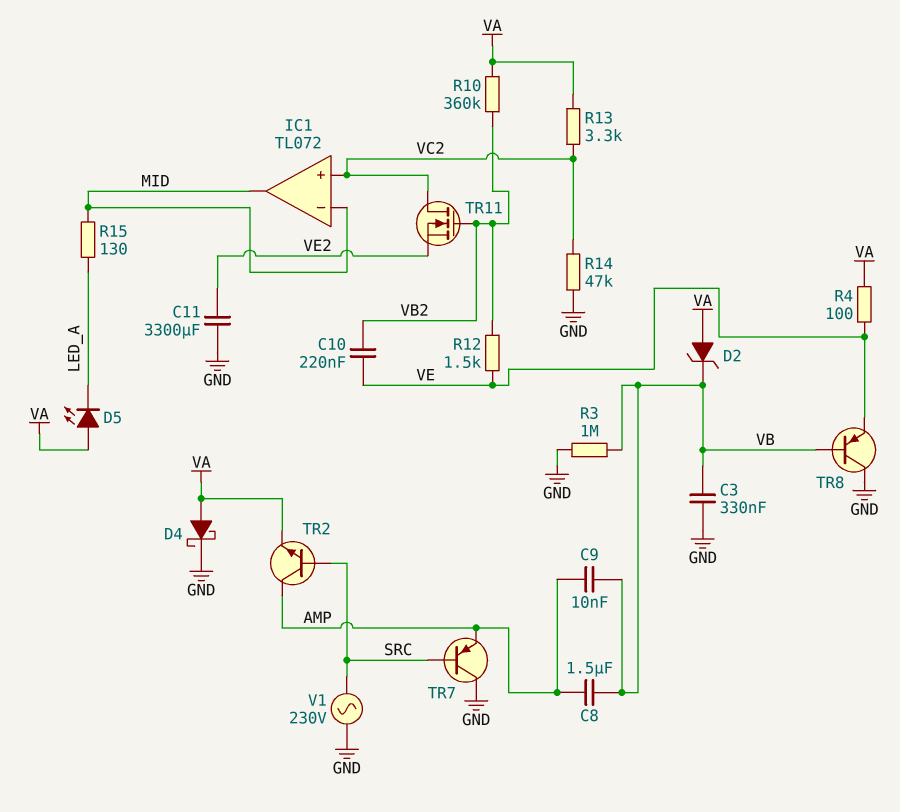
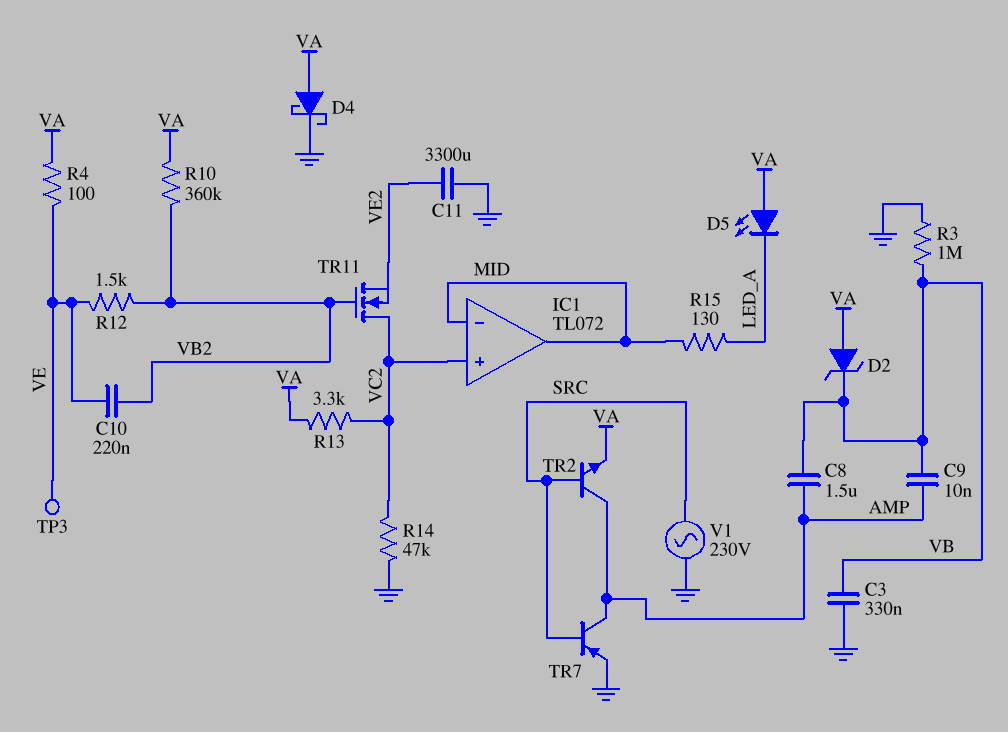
TP3: none -> test point (VE)
TR7: PNP (B SRC, C GND, E AMP) -> PNP (B SRC, C AMP, E GND)
TR8: PNP (B VB, C GND, E VE) -> none

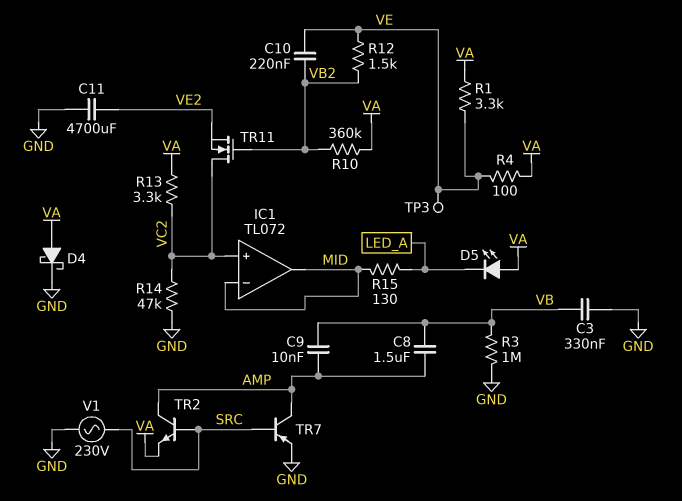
C11: 3300uF (GND, VE2) -> 4700uF (GND, VE2)
D2: zener (A VA, K VB) -> none
R1: none -> 3.3k (VA, VE)

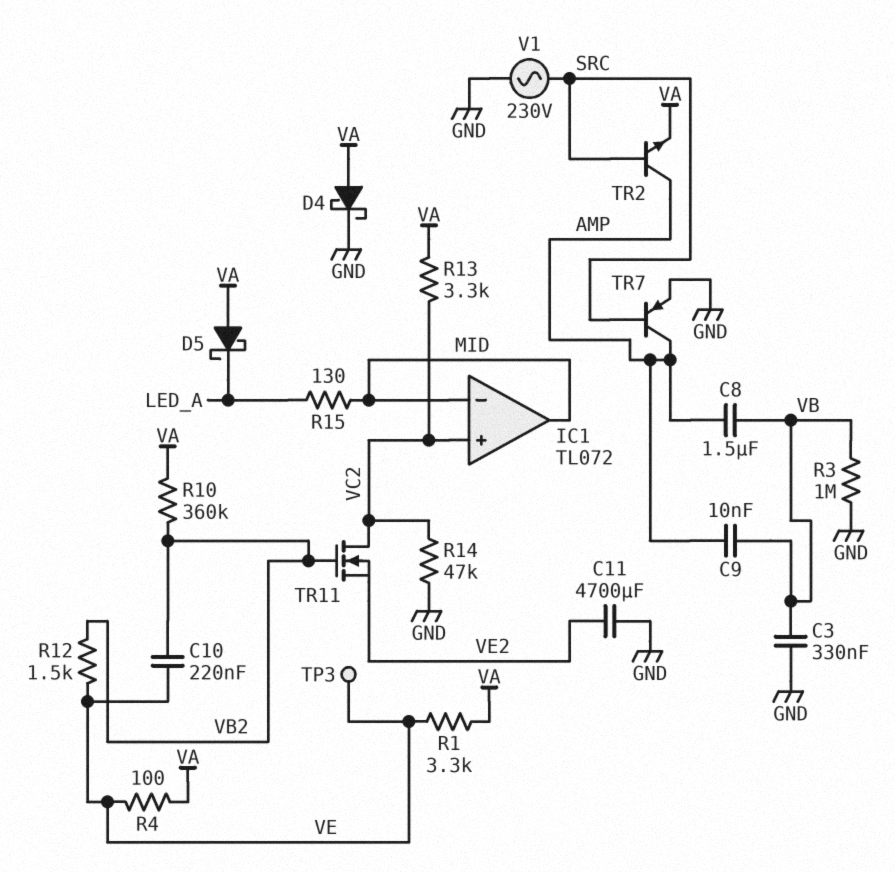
D5: LED (A VA, K LED_A) -> schottky (A VA, K LED_A)

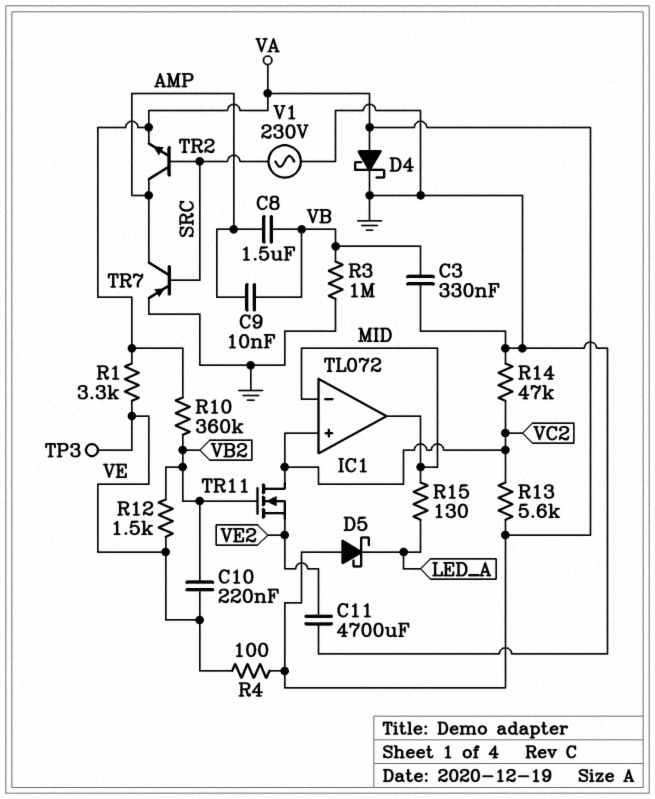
R13: 3.3k (VA, VC2) -> 5.6k (VA, VC2)

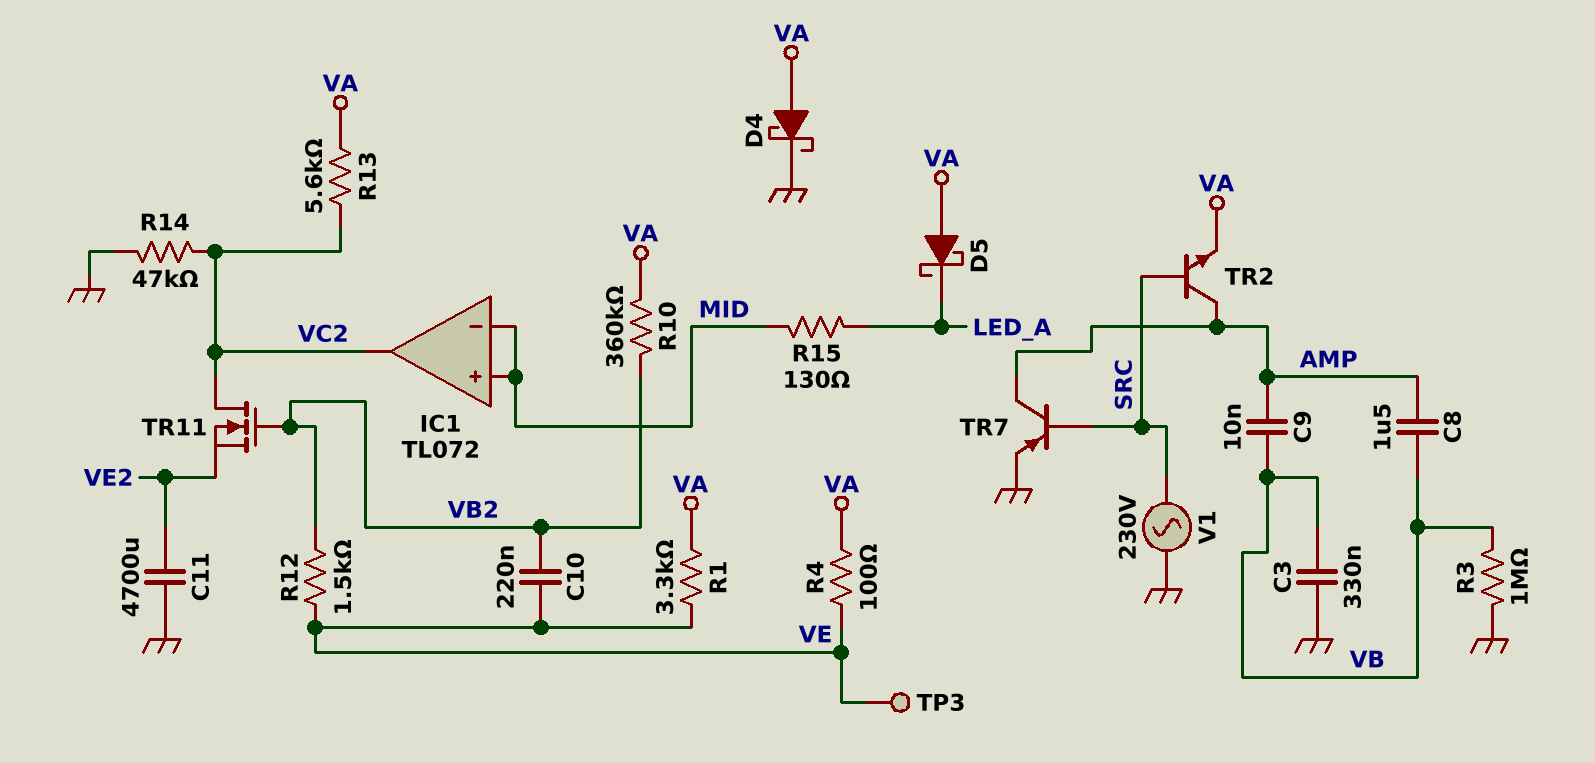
IC1 pin in+: VC2 -> MID
IC1 pin out: MID -> VC2

